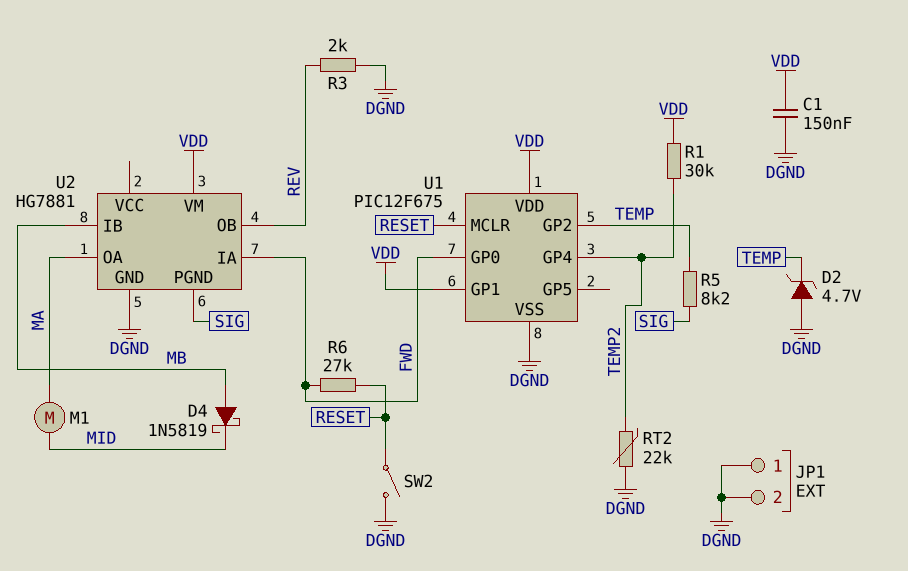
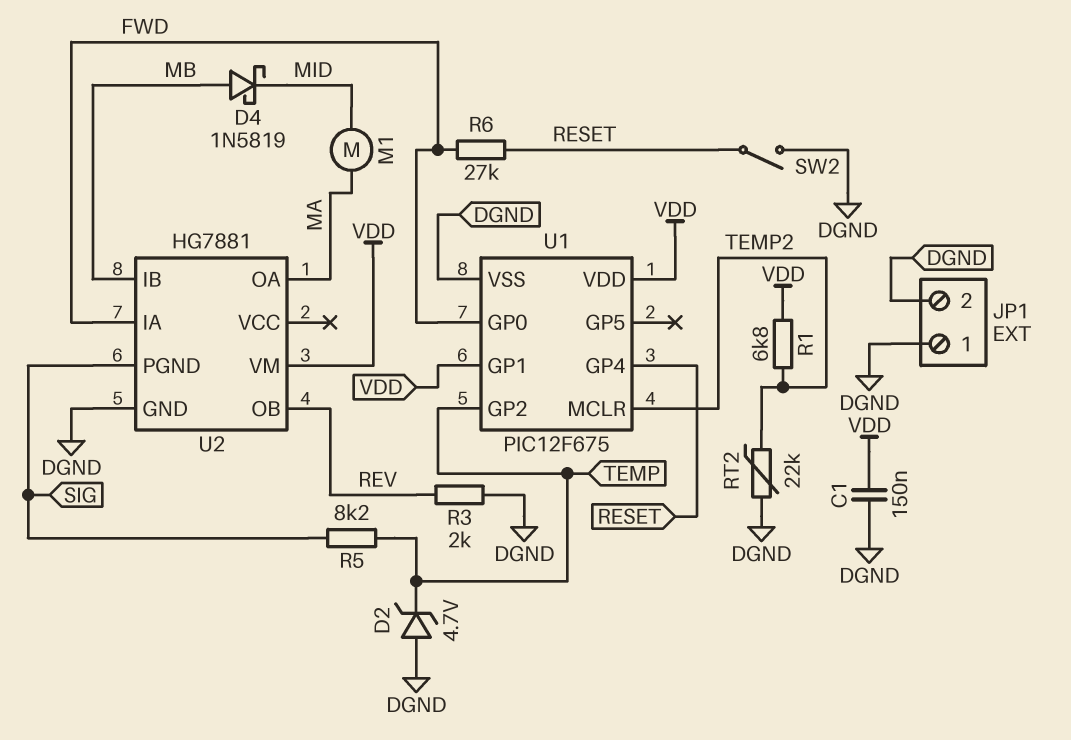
R1: 30k (TEMP2, VDD) -> 6.8k (TEMP2, VDD)
U1 pin GP4: TEMP2 -> RESET
U1 pin MCLR: RESET -> TEMP2

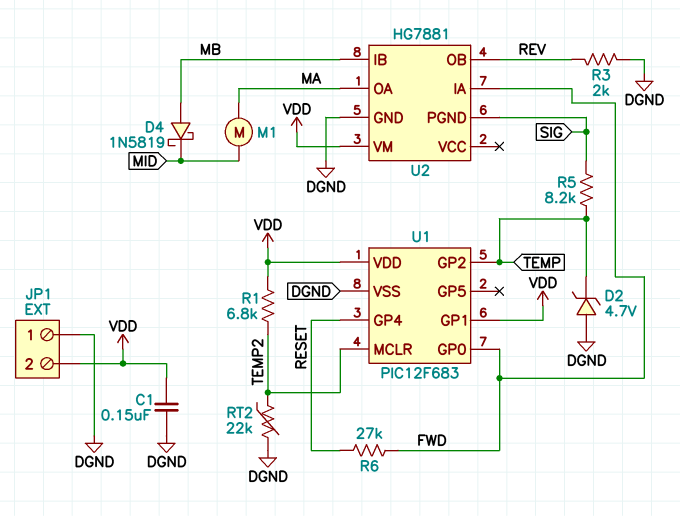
JP1 pin 2: DGND -> VDD
SW2: switch (DGND, RESET) -> none
U1: PIC12F675 -> PIC12F683

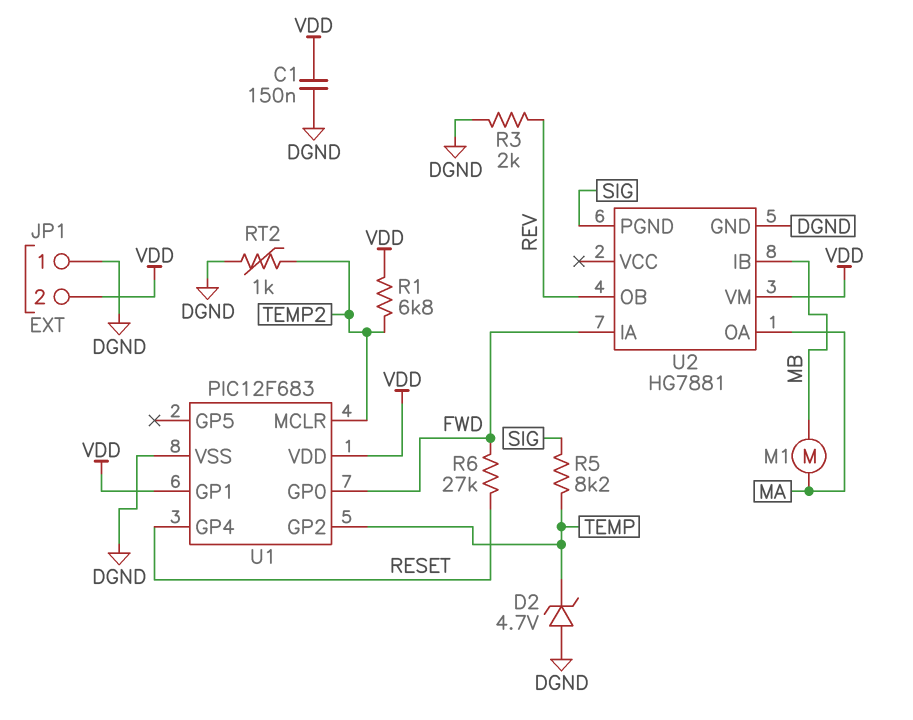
D4: schottky 1N5819 (A MB, K MID) -> none
M1: motor (MA, MID) -> motor (MA, MB)
RT2: 22k (DGND, TEMP2) -> 1k (DGND, TEMP2)

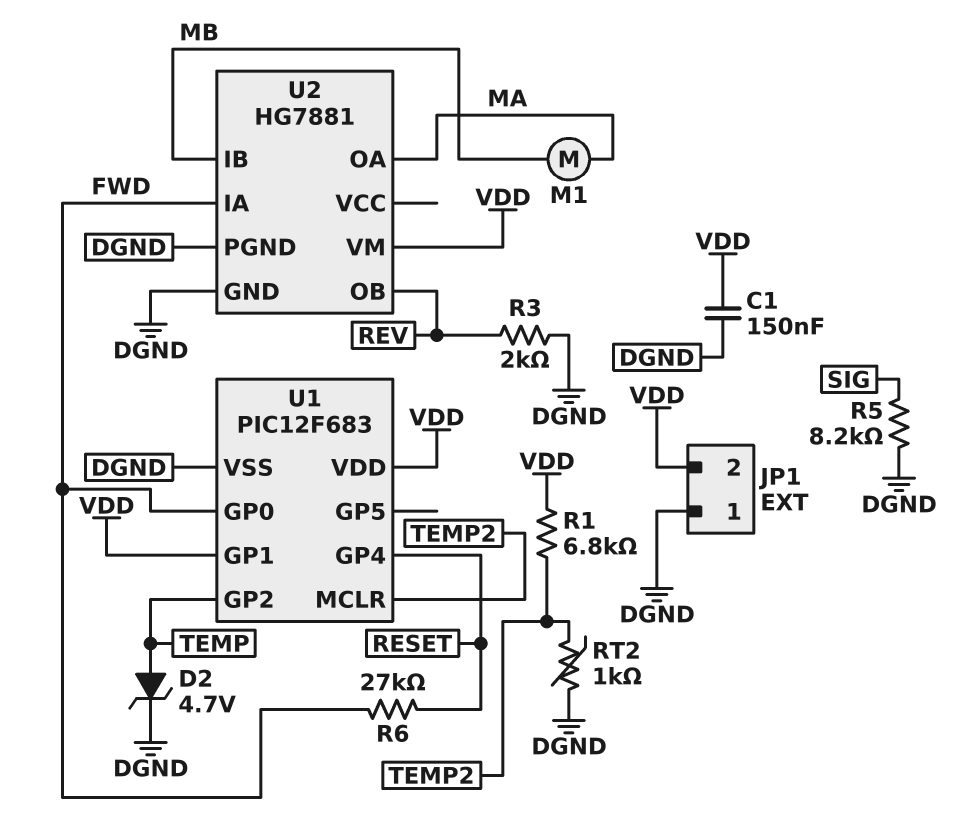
D2: zener 4.7V (A DGND, K TEMP) -> zener 4.7V (A TEMP, K DGND)
R5: 8.2k (SIG, TEMP) -> 8.2k (DGND, SIG)
U2 pin PGND: SIG -> DGND

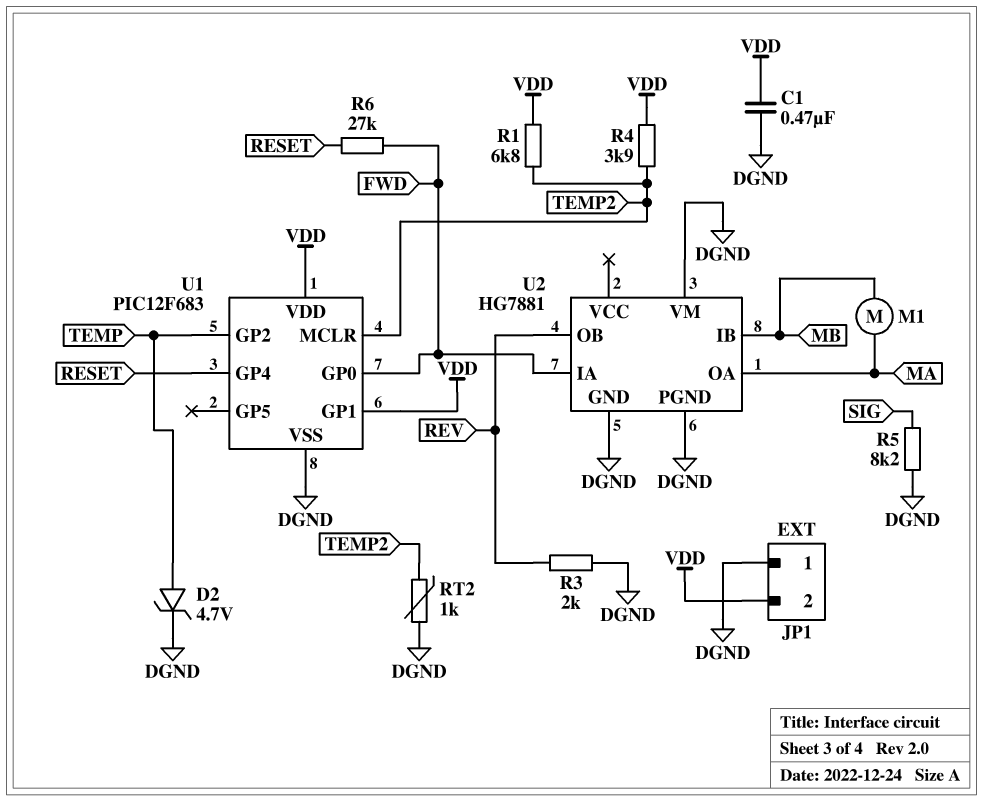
C1: 150nF (DGND, VDD) -> 470nF (DGND, VDD)
R4: none -> 3.9k (TEMP2, VDD)
U2 pin VM: VDD -> DGND

